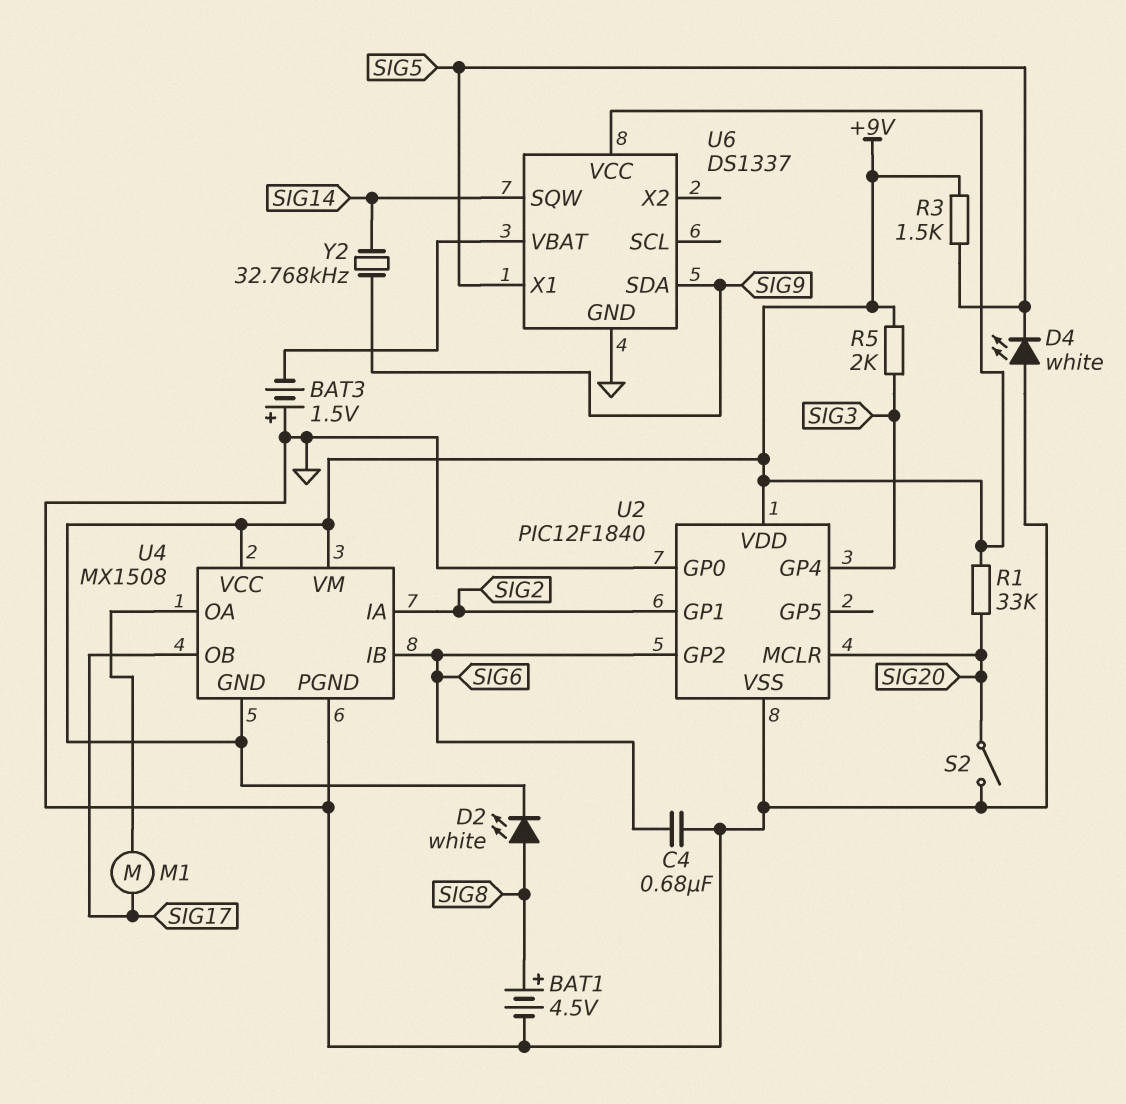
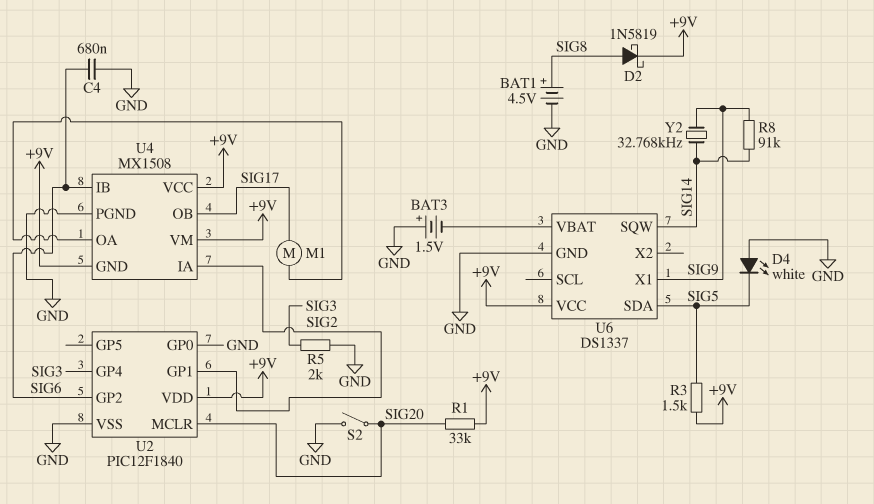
D2: LED white (A SIG8, K +9V) -> schottky 1N5819 (A SIG8, K +9V)
R5: 2k (+9V, SIG3) -> 2k (GND, SIG3)
R8: none -> 91k (SIG9, SIG14)
U6 pin SDA: SIG9 -> SIG5
U6 pin X1: SIG5 -> SIG9

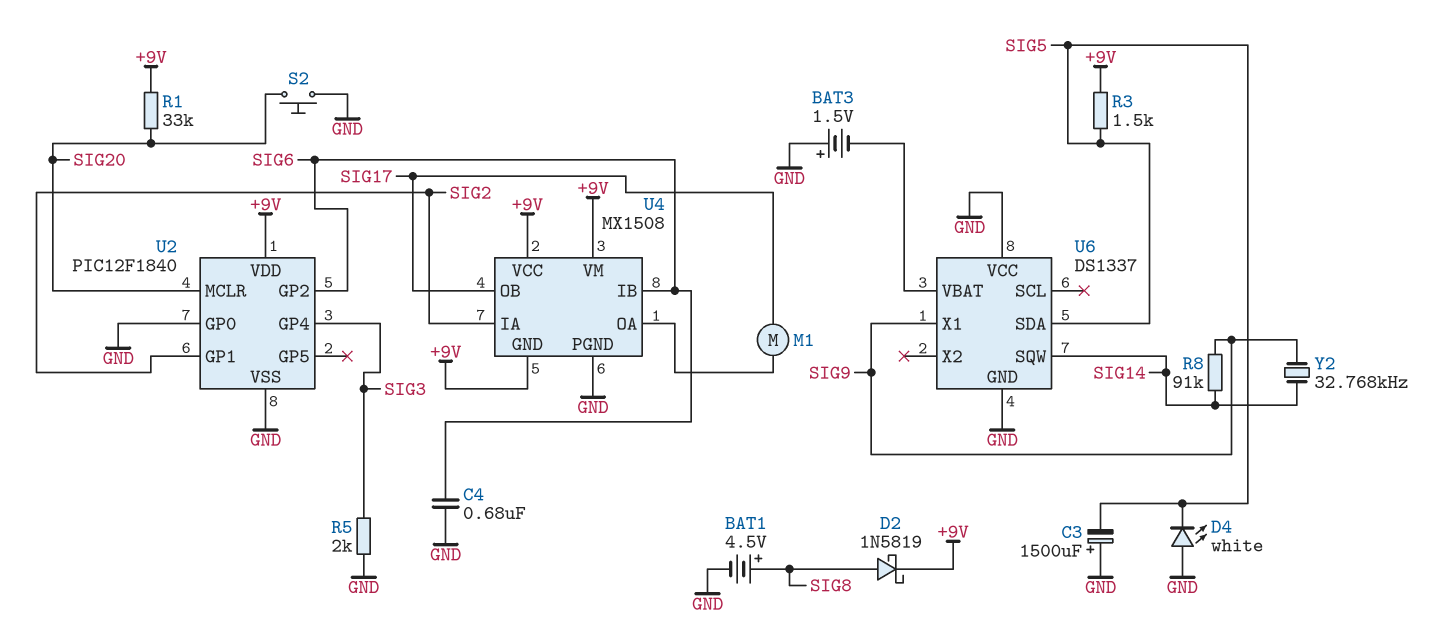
C3: none -> 1500uF (plus GND, minus SIG5)
S2: switch (GND, SIG20) -> button (GND, SIG20)
U6 pin VCC: +9V -> GND

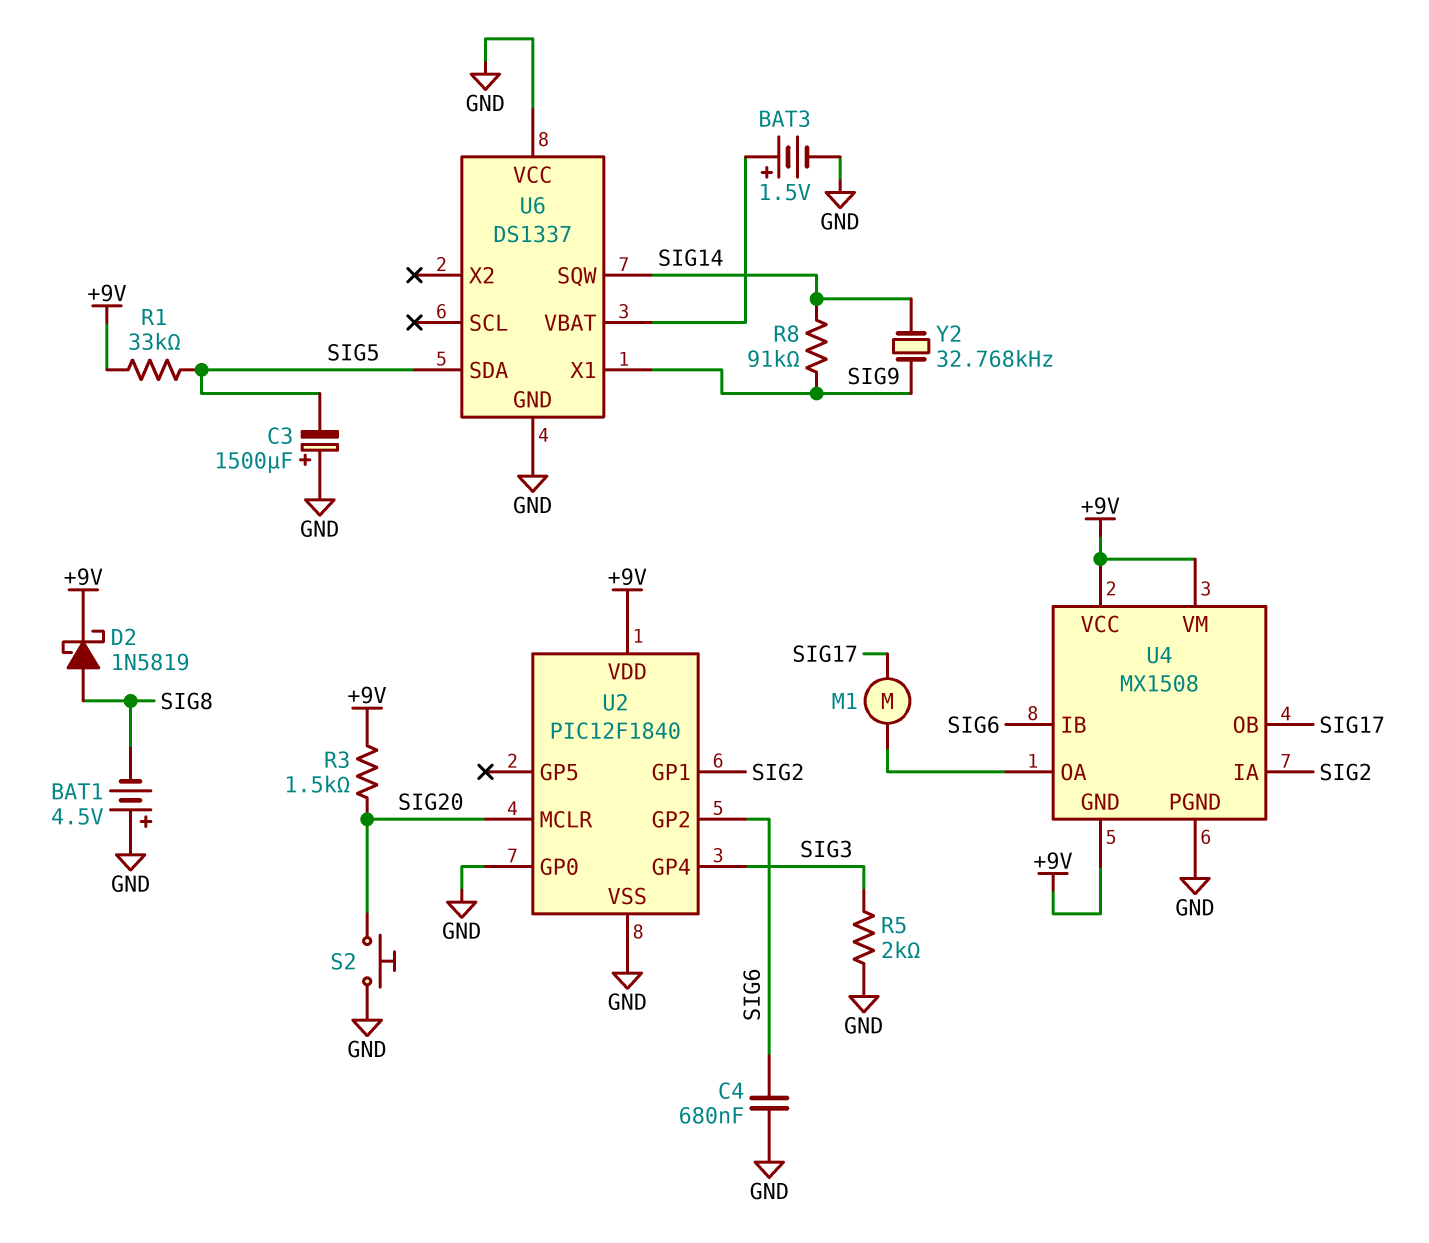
BAT1: 4.5V (plus SIG8, minus GND) -> 4.5V (plus GND, minus SIG8)
BAT3: 1.5V (plus GND, minus U6/VBAT) -> 1.5V (plus U6/VBAT, minus GND)
D4: LED white (A GND, K SIG5) -> none
R1: 33k (+9V, SIG20) -> 33k (+9V, SIG5)
R3: 1.5k (+9V, SIG5) -> 1.5k (+9V, SIG20)

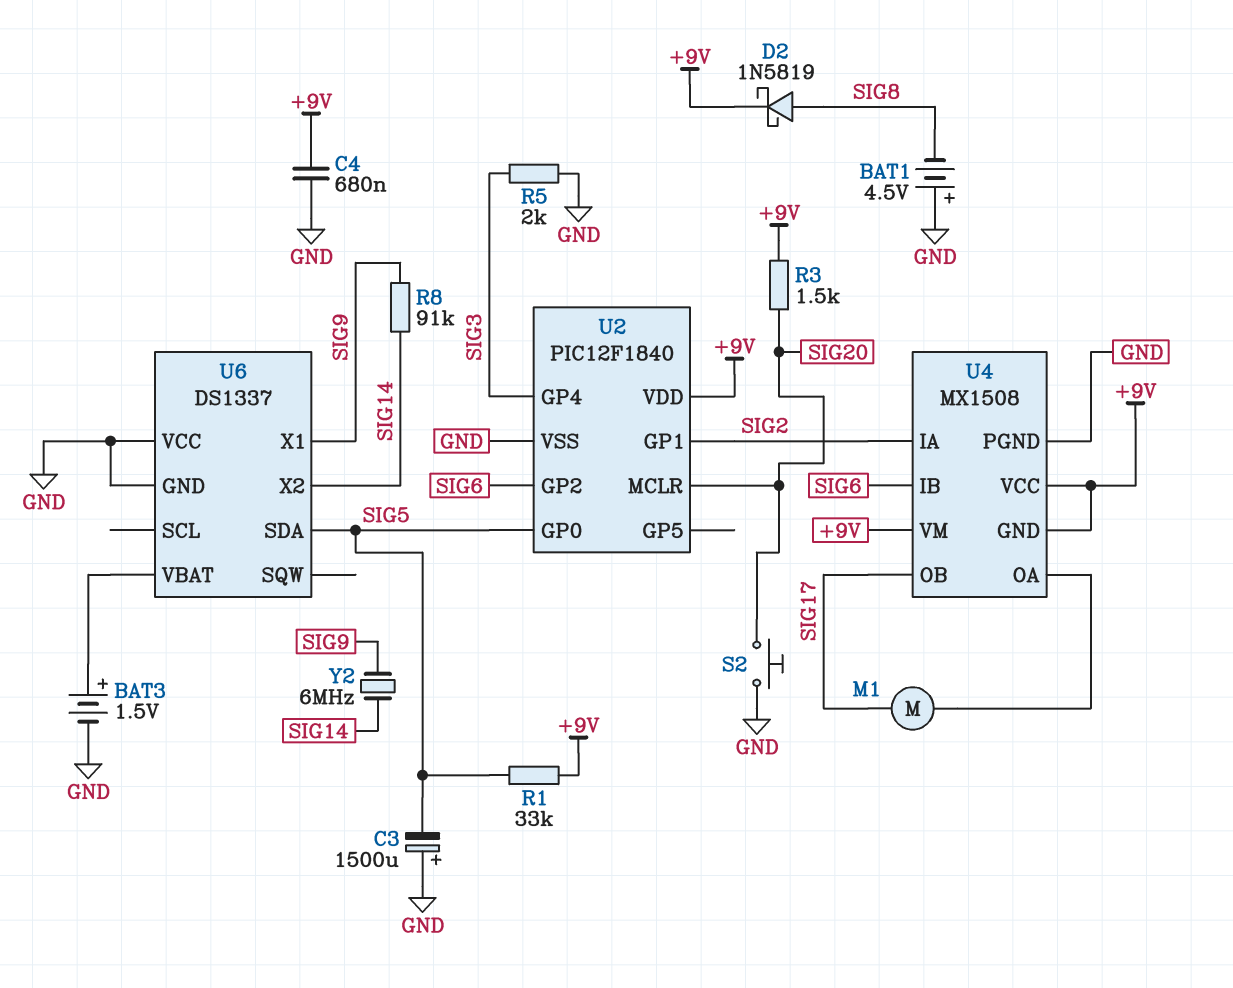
C4: 680nF (GND, SIG6) -> 680nF (+9V, GND)
U2 pin GP0: GND -> SIG5
U6 pin SQW: SIG14 -> none
U6 pin X2: none -> SIG14
Y2: 32.768kHz (SIG9, SIG14) -> 6MHz (SIG9, SIG14)

